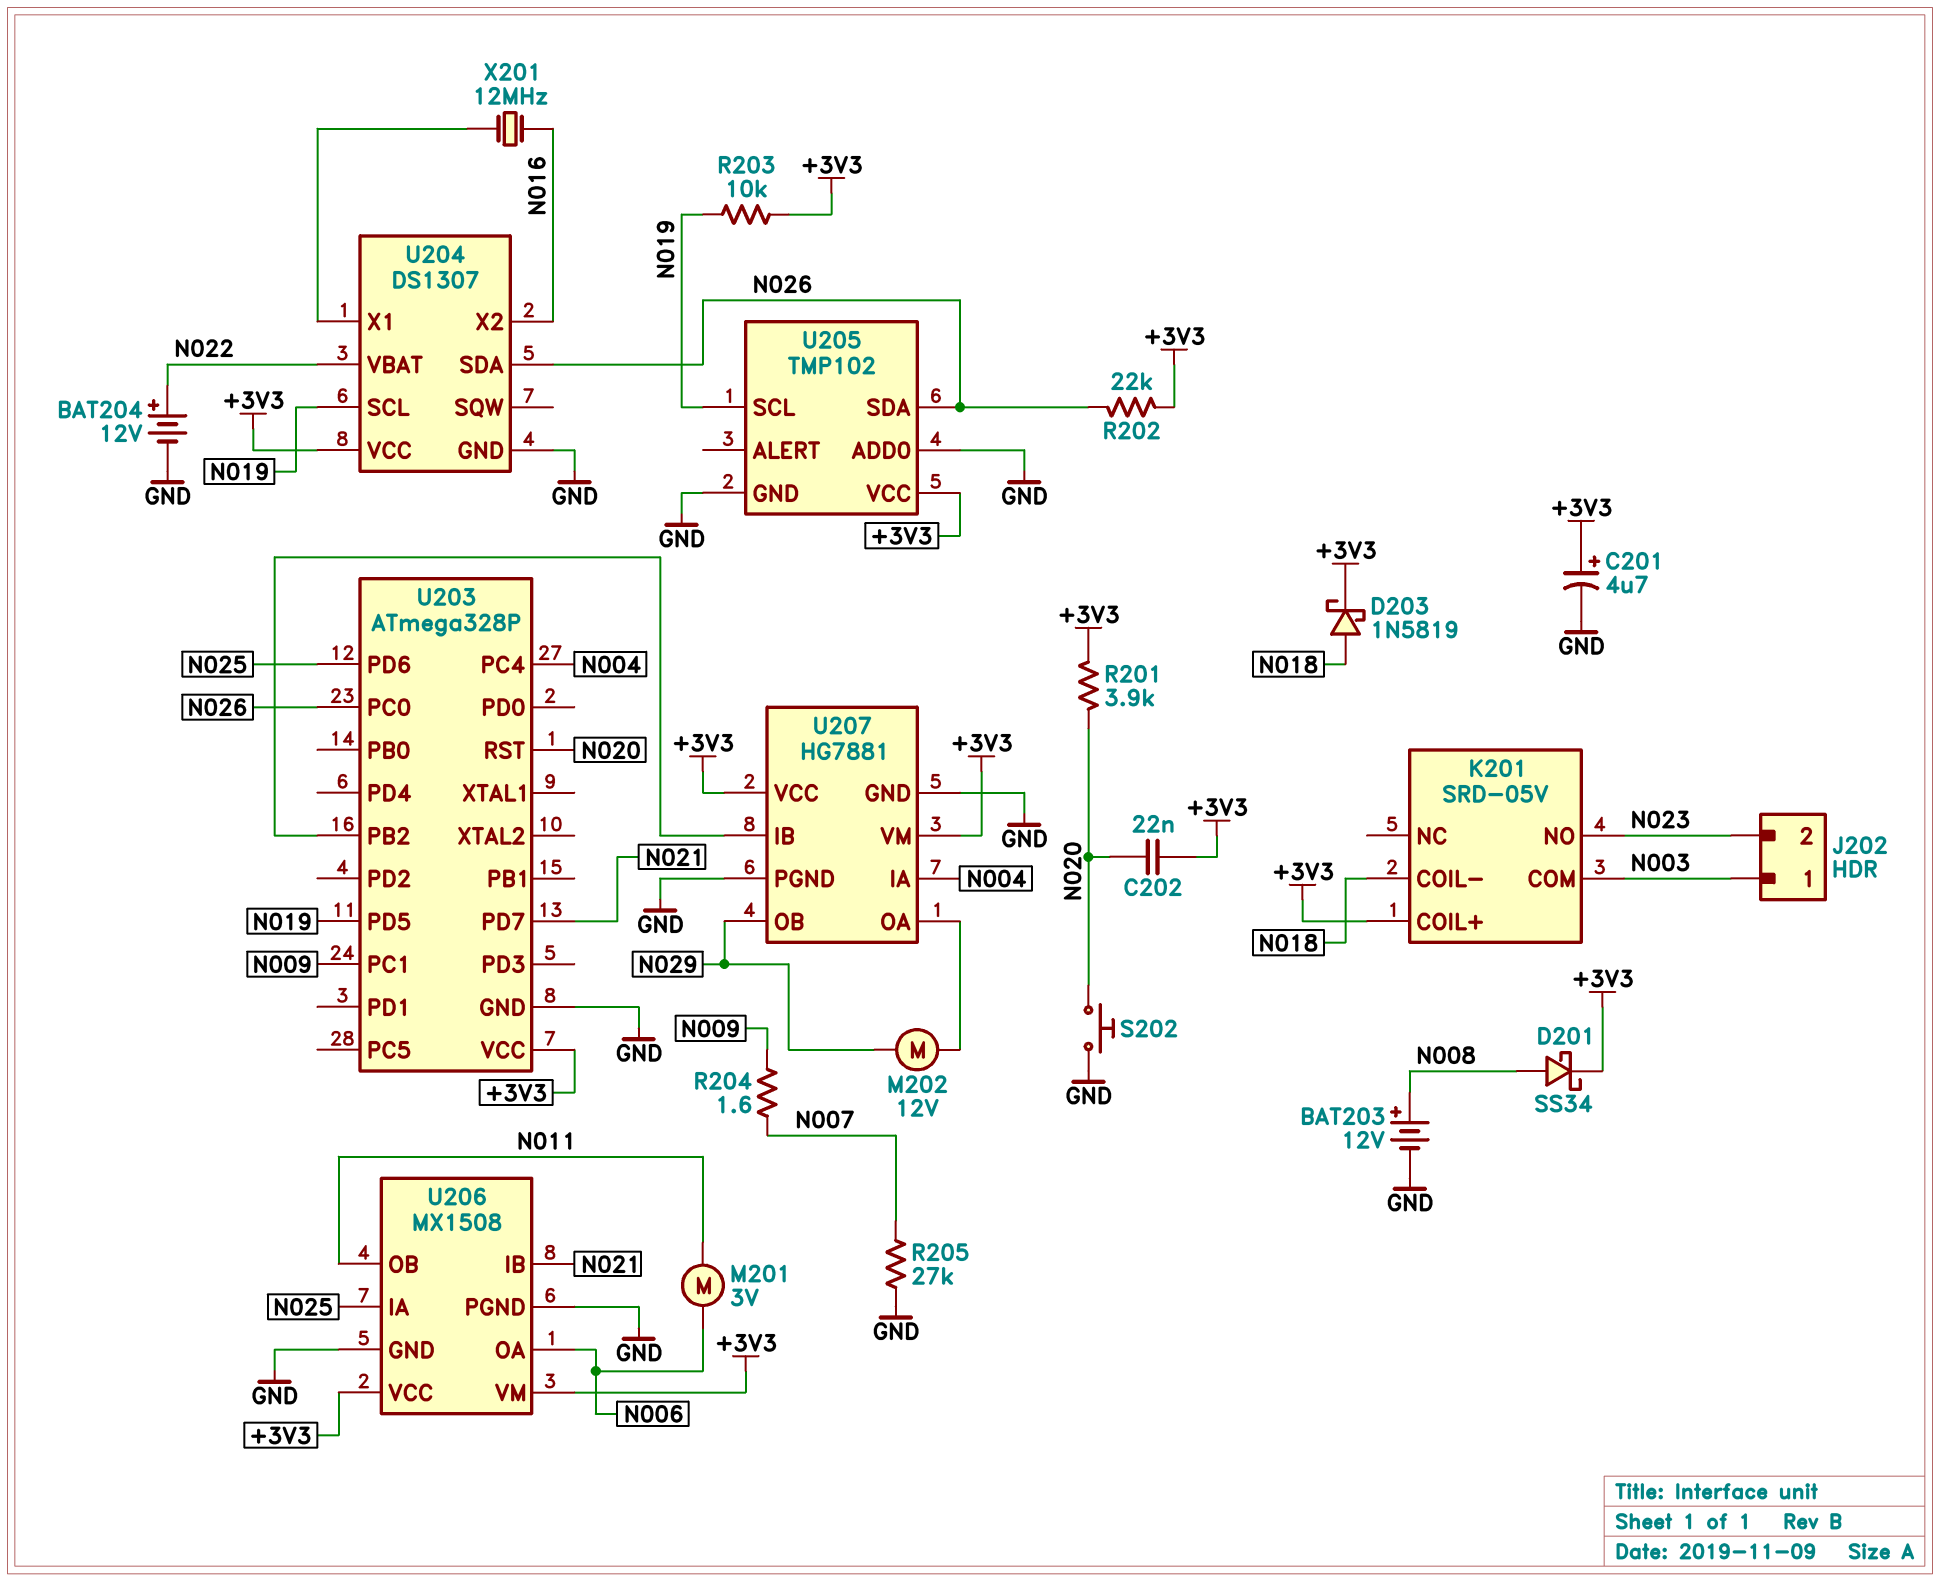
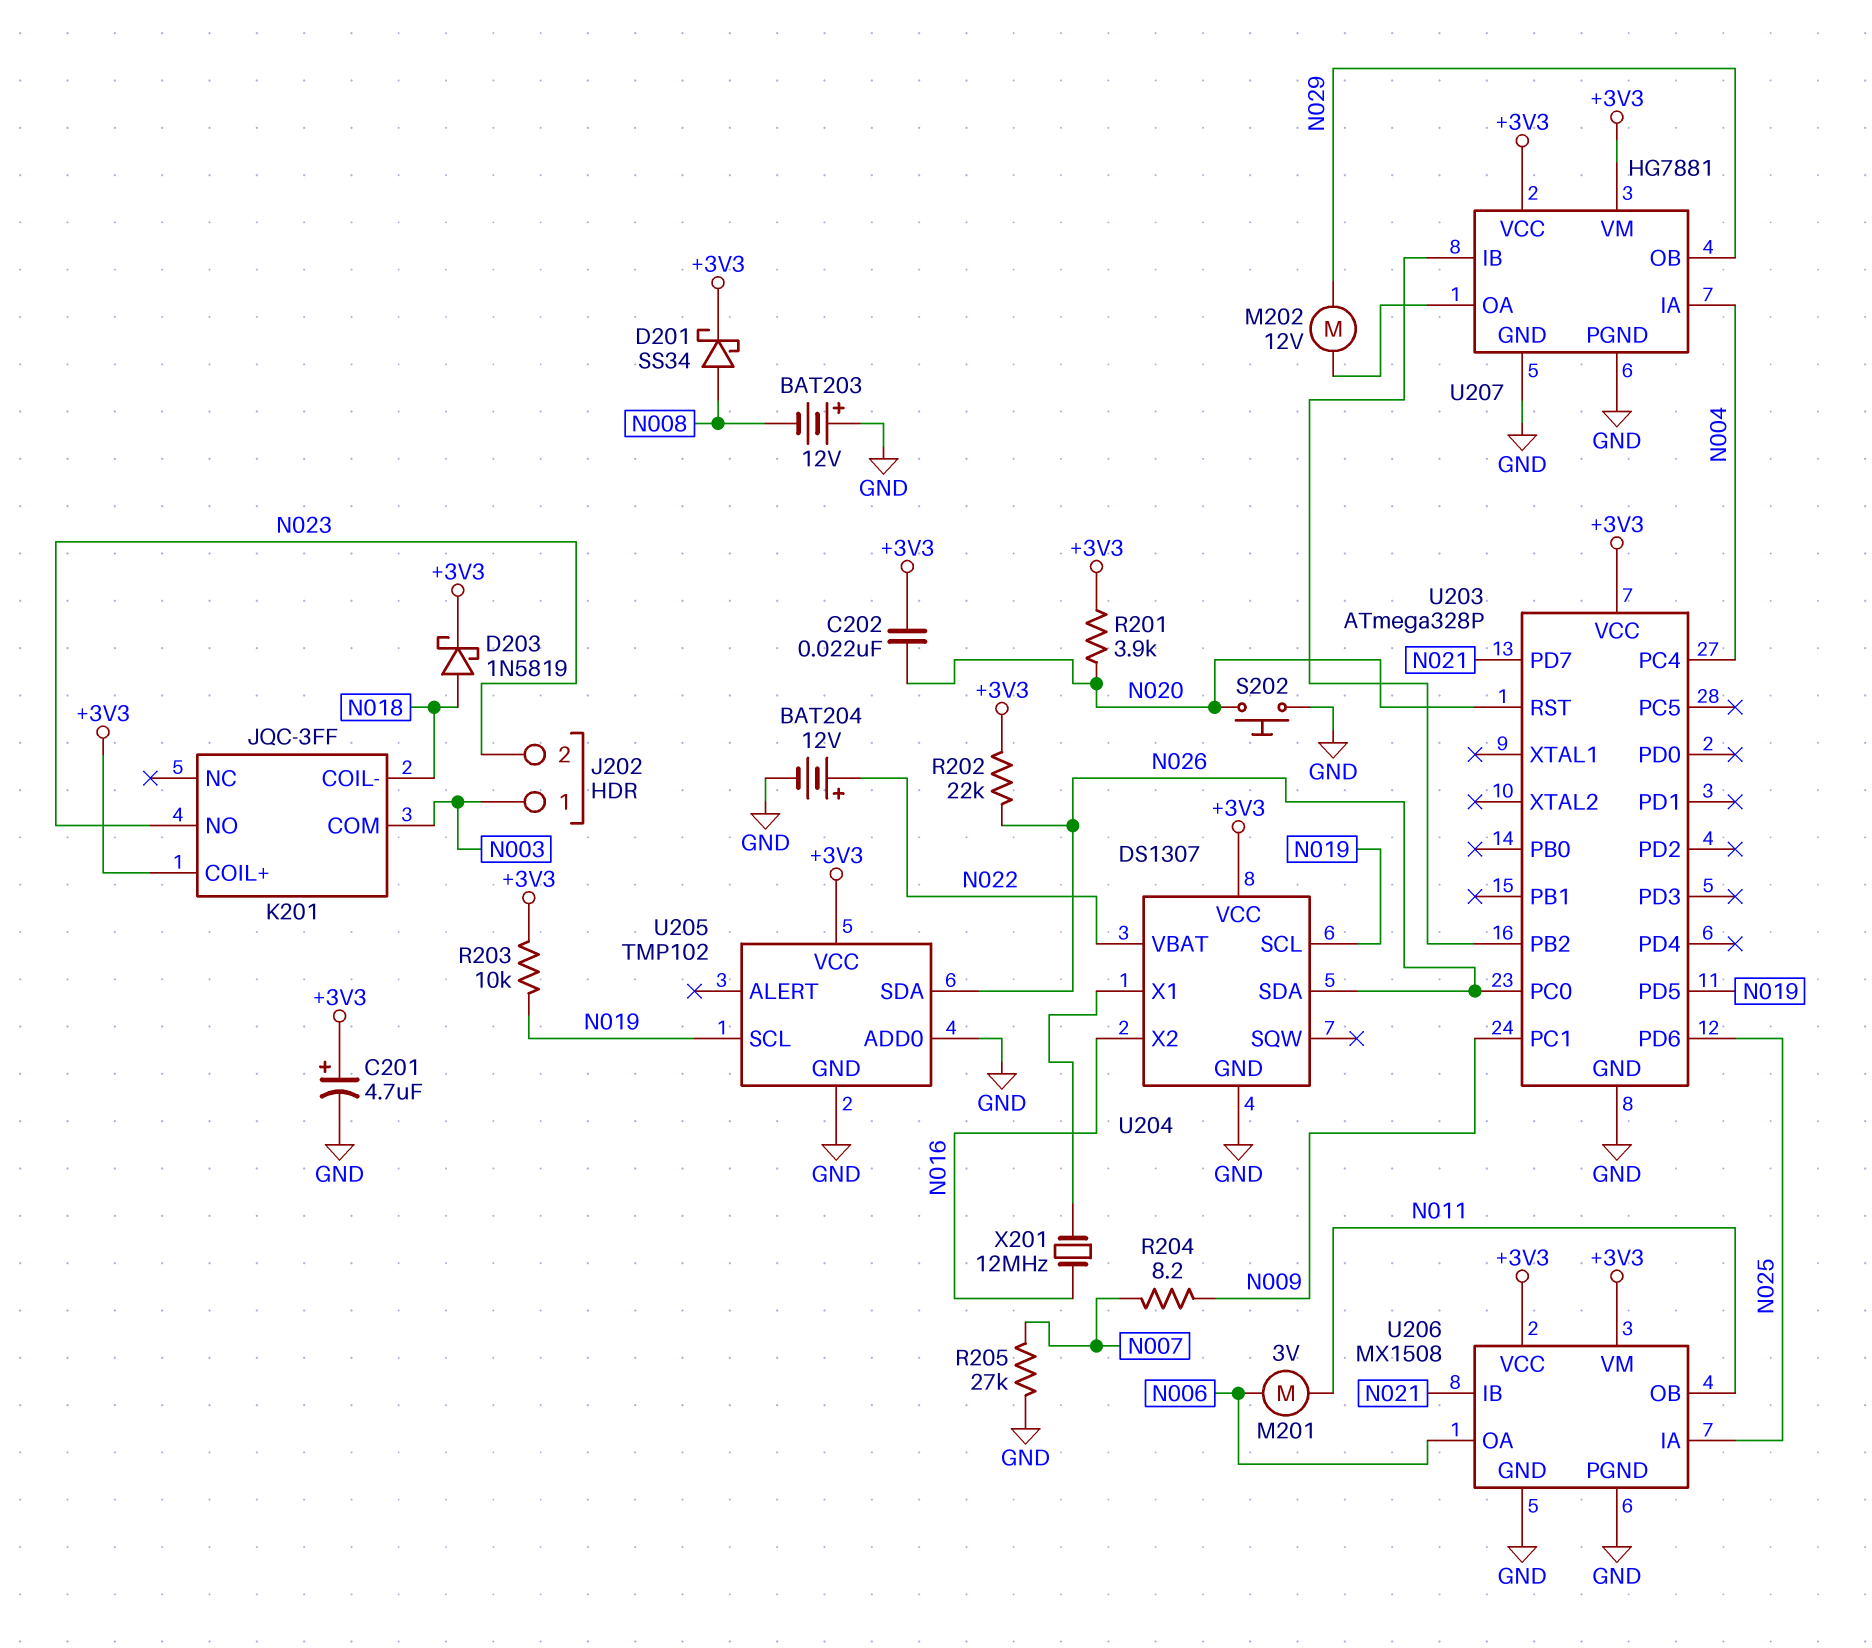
BAT203: 12V (plus N008, minus GND) -> 12V (plus GND, minus N008)
K201: SRD-05V -> JQC-3FF
R204: 1.6 (N007, N009) -> 8.2 (N007, N009)

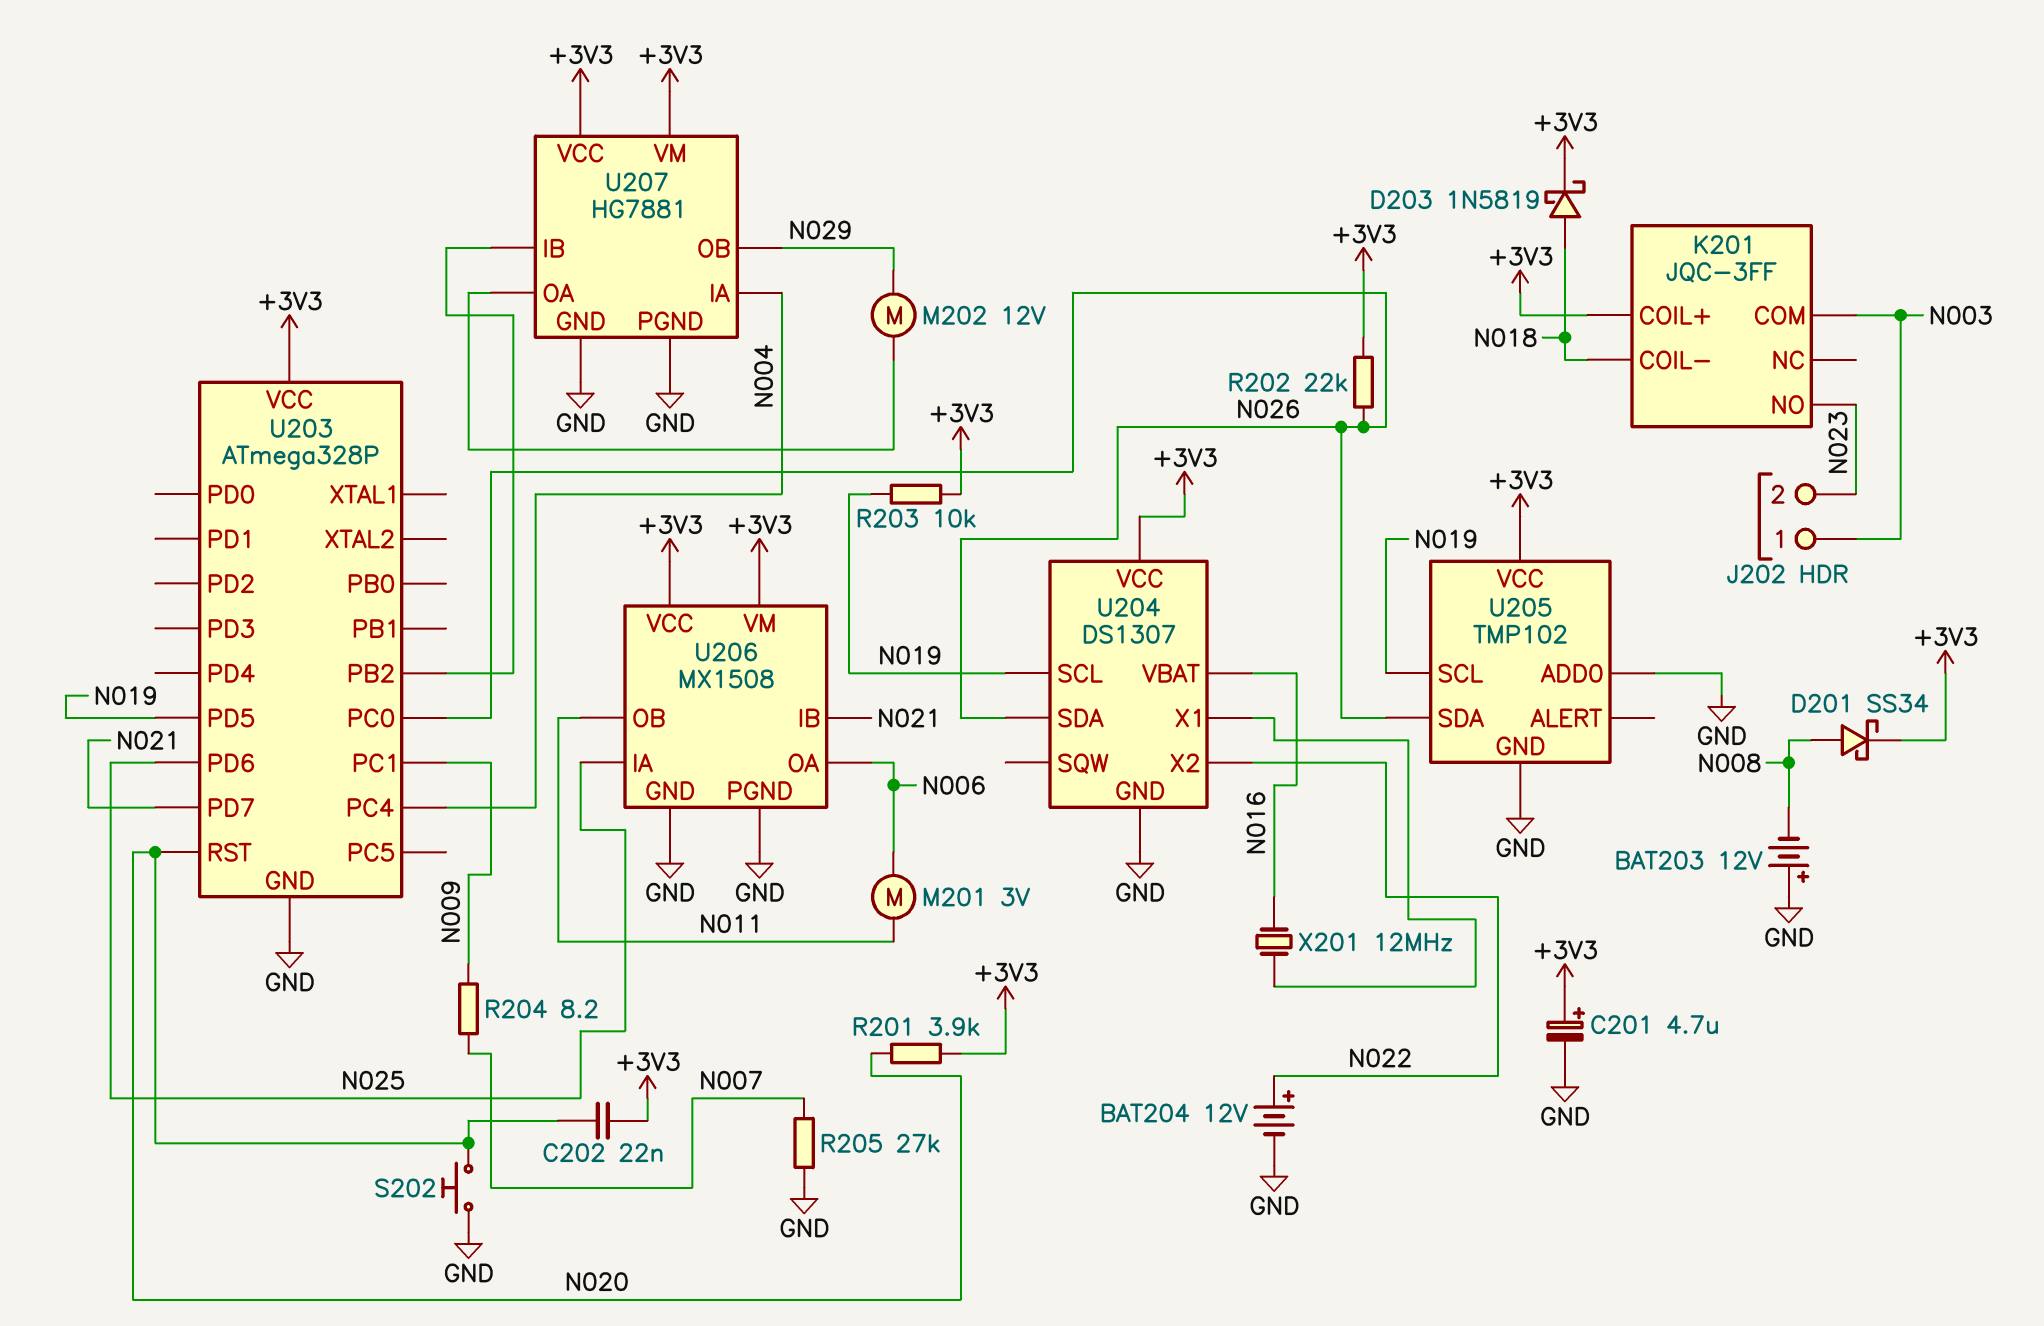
U204 pin VBAT: N022 -> N016
U204 pin X2: N016 -> N022

